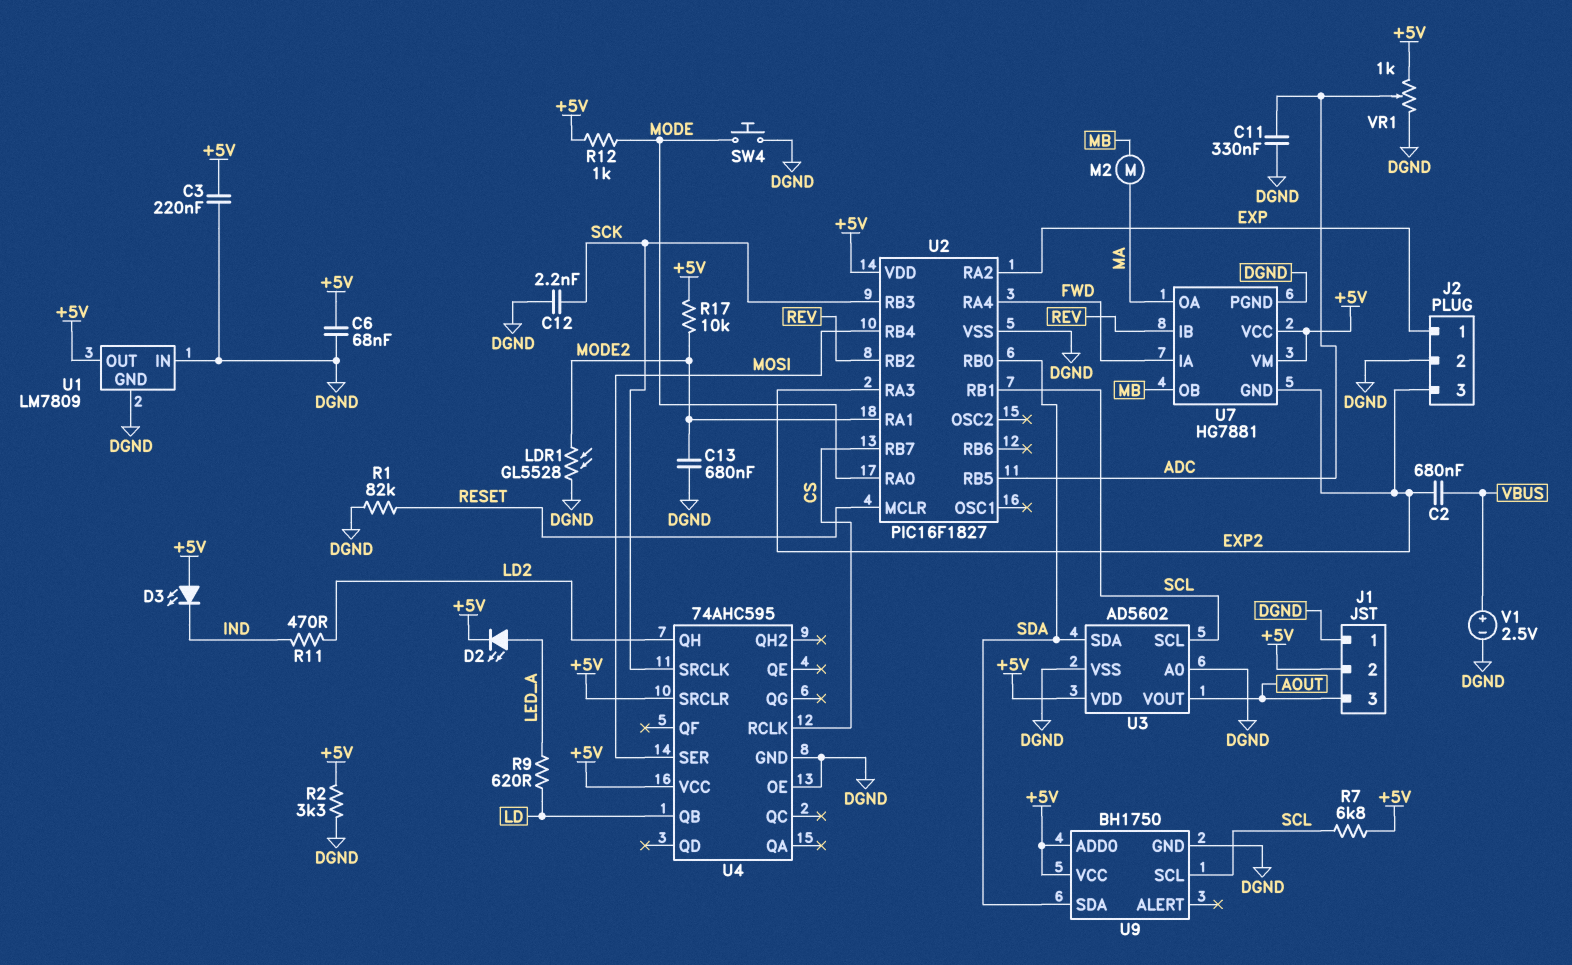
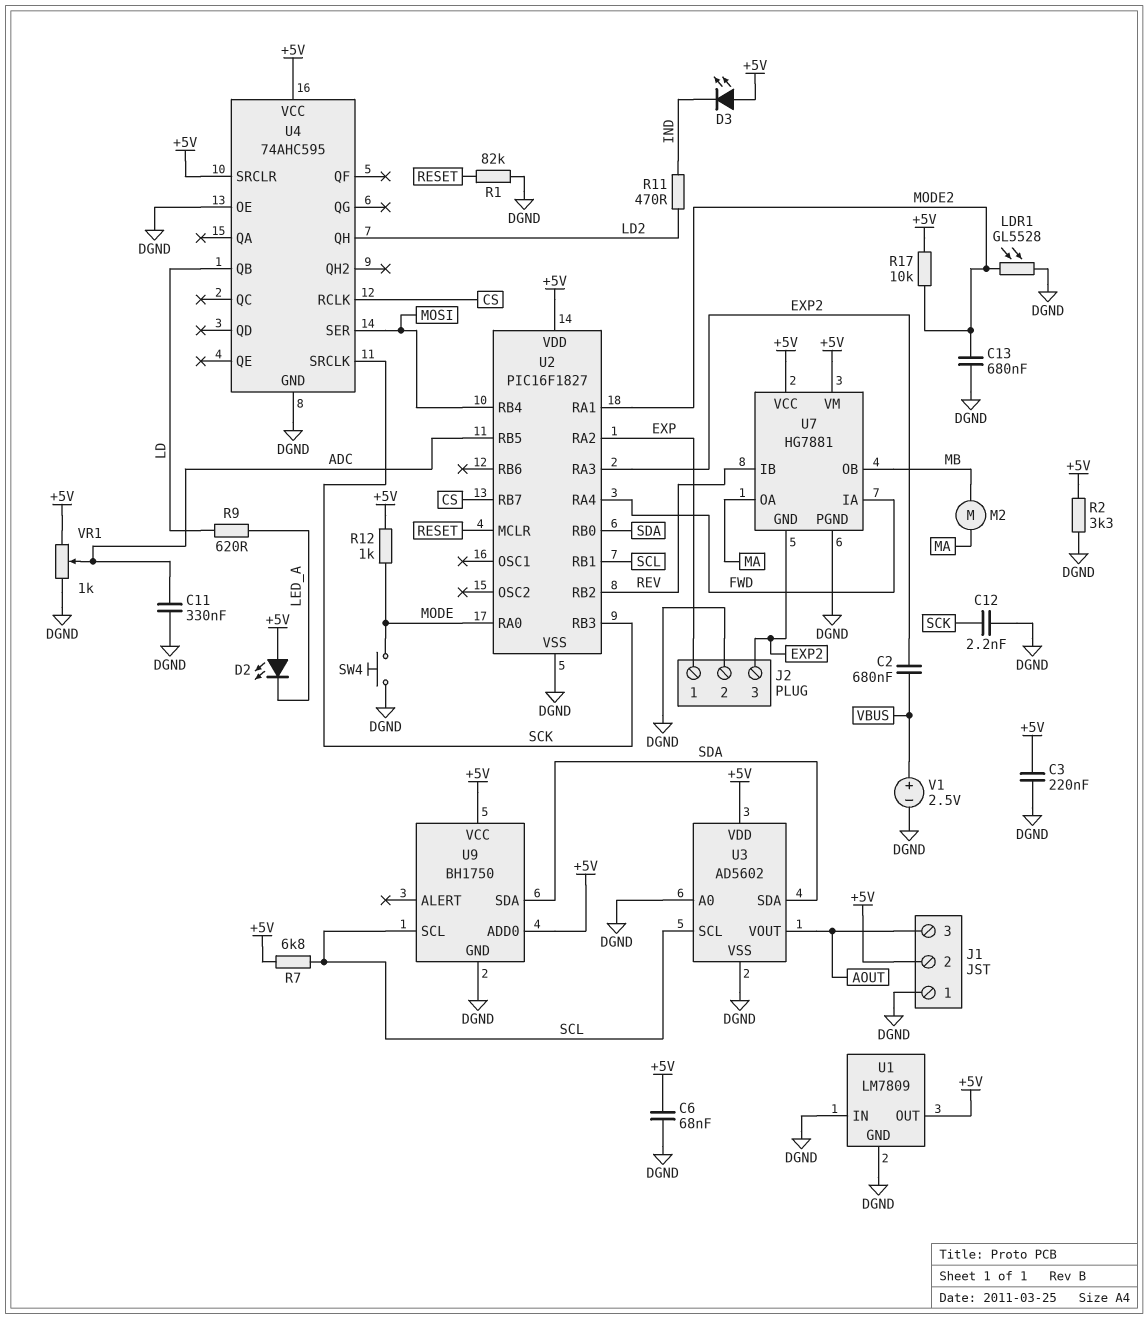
D2: LED (A LED_A, K +5V) -> LED (A +5V, K LED_A)

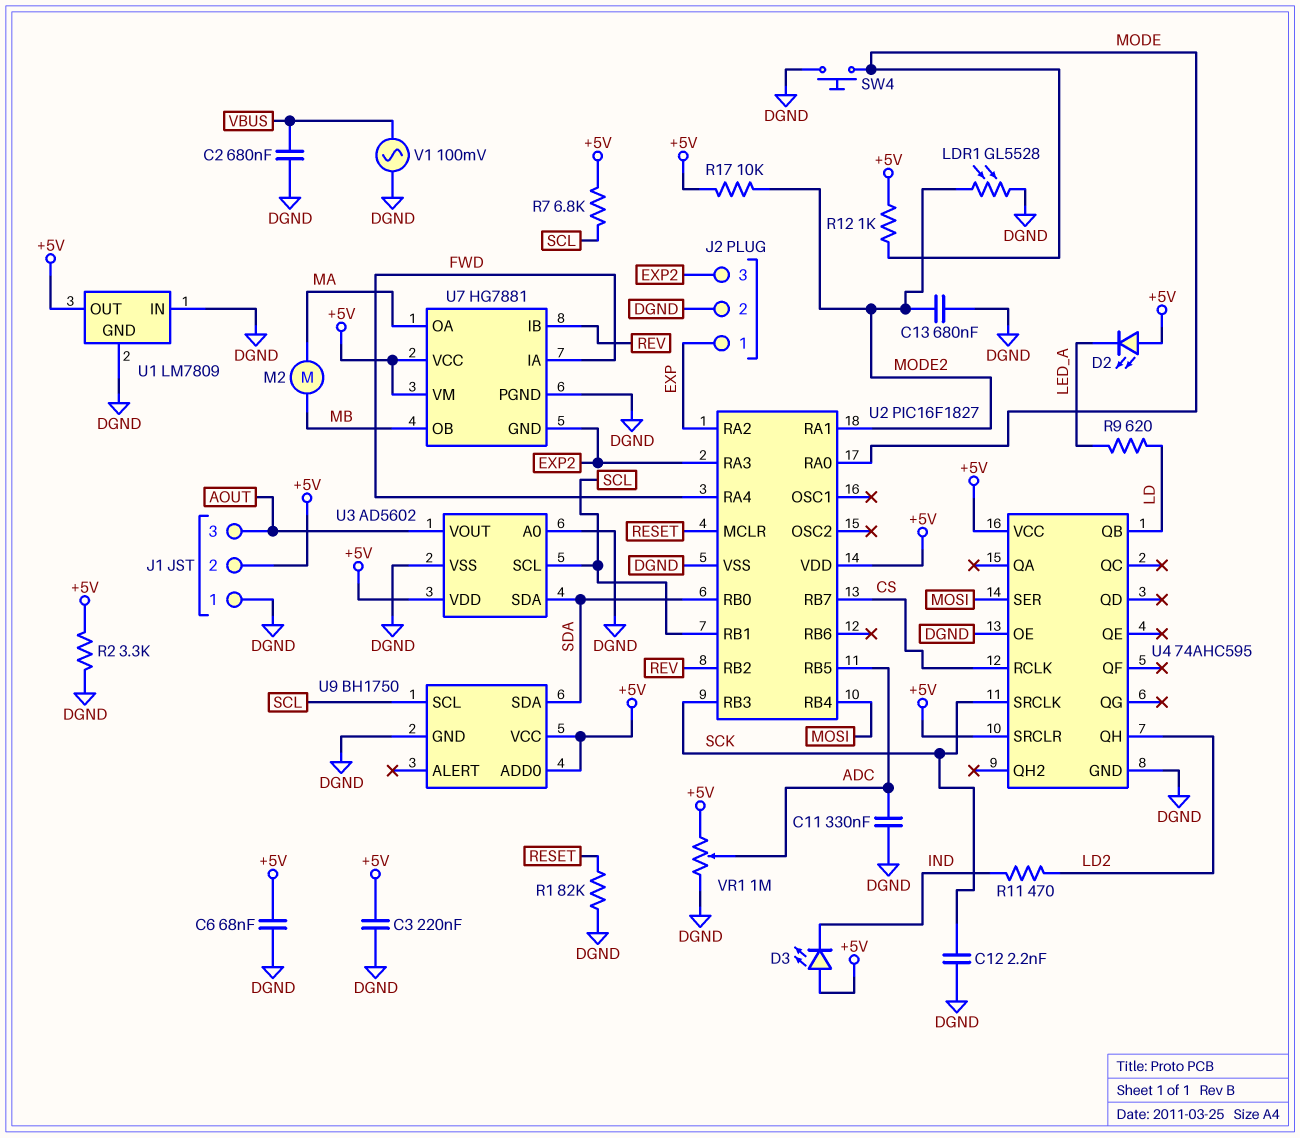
C2: 680nF (EXP2, VBUS) -> 680nF (DGND, VBUS)
V1: 2.5V (plus VBUS, minus DGND) -> AC 100mV (DGND, VBUS)
VR1: 1k (+5V, DGND, wiper ADC) -> 1M (+5V, DGND, wiper ADC)

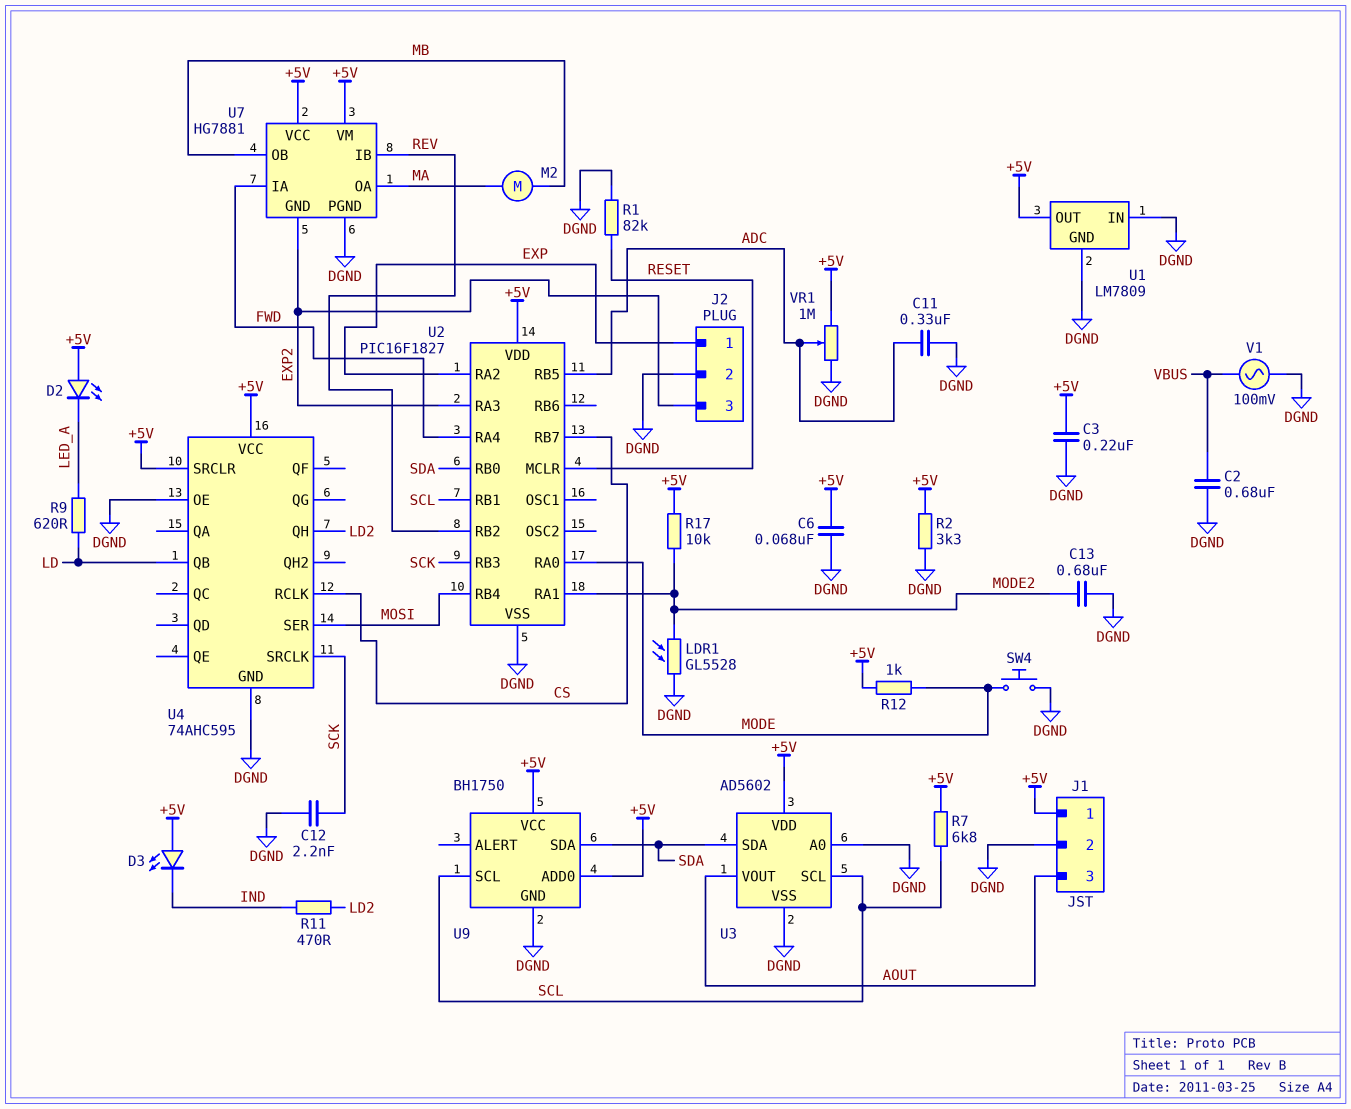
J1 pin 1: DGND -> +5V
J1 pin 2: +5V -> DGND

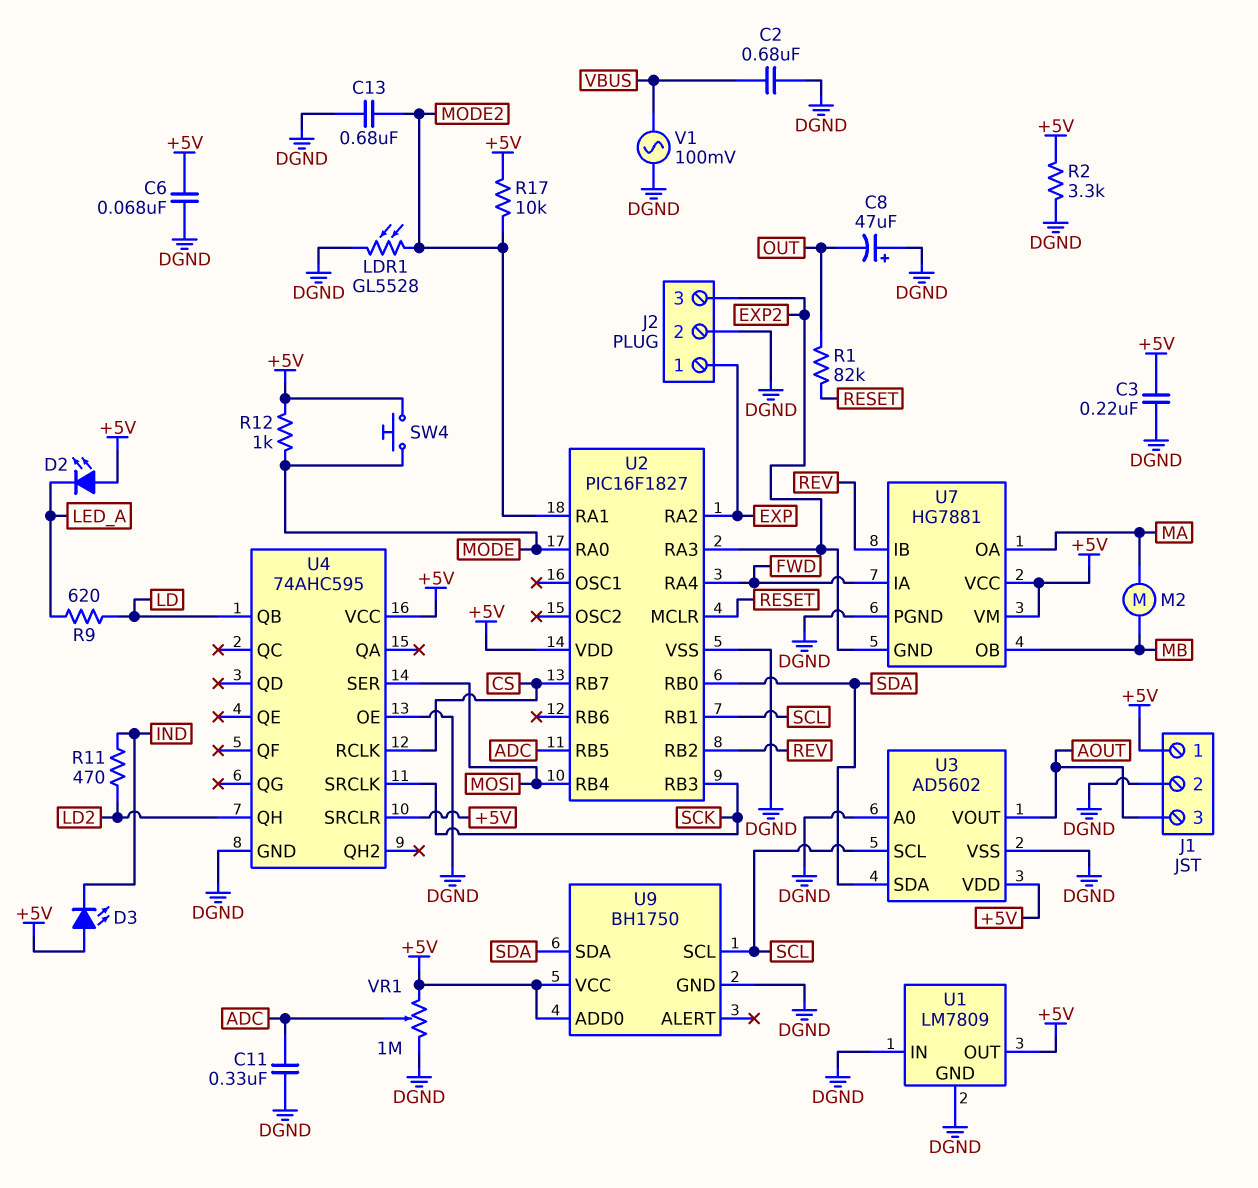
C8: none -> 47uF (plus DGND, minus OUT)
C12: 2.2nF (DGND, SCK) -> none
R1: 82k (DGND, RESET) -> 82k (OUT, RESET)
R7: 6.8k (+5V, SCL) -> none
SW4: button (DGND, MODE) -> button (+5V, MODE)

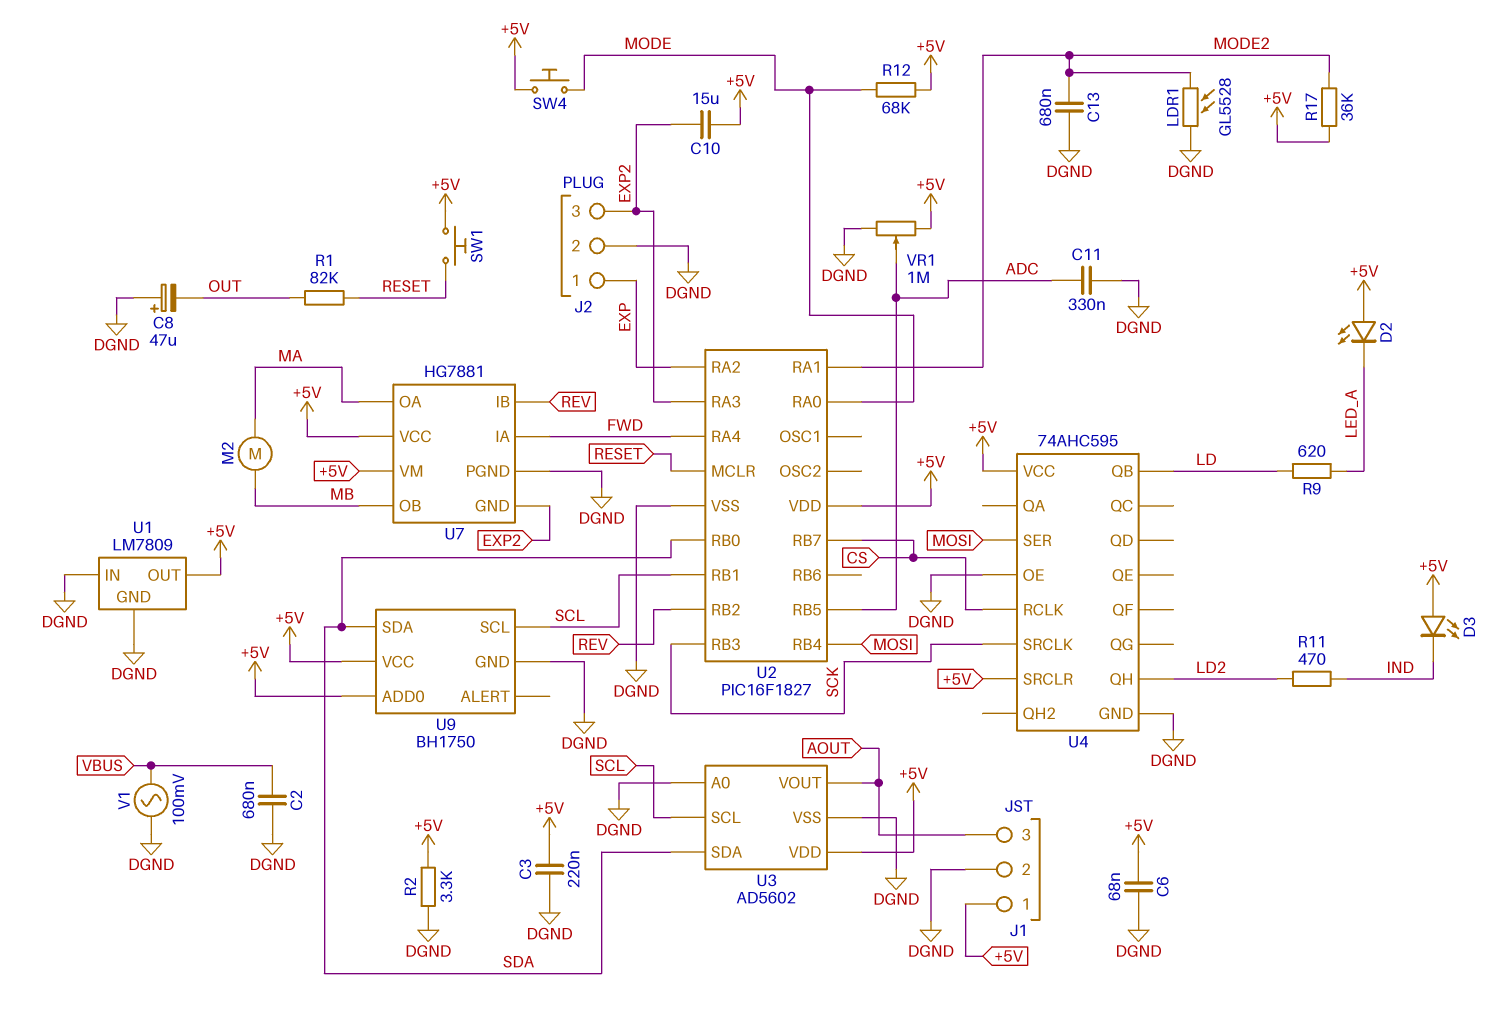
C10: none -> 15uF (+5V, EXP2)
R12: 1k (+5V, MODE) -> 68k (+5V, MODE)
R17: 10k (+5V, MODE2) -> 36k (+5V, MODE2)
SW1: none -> button (+5V, RESET)

